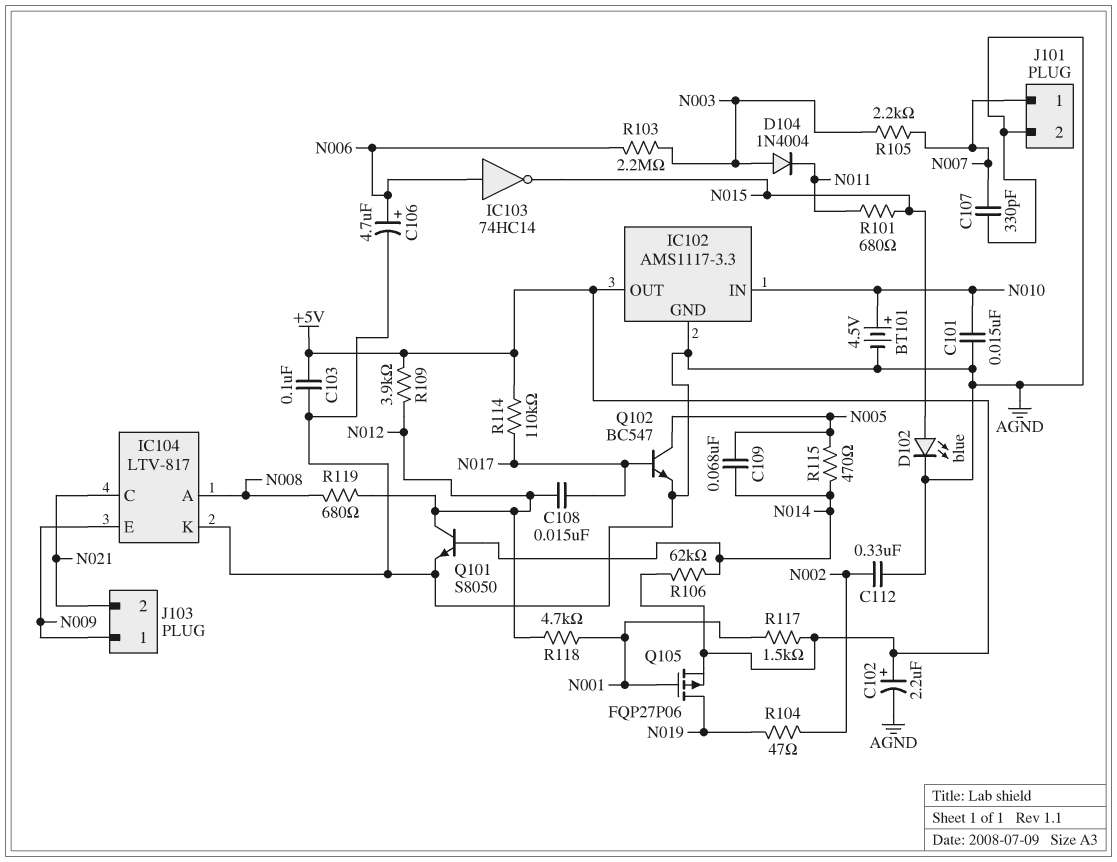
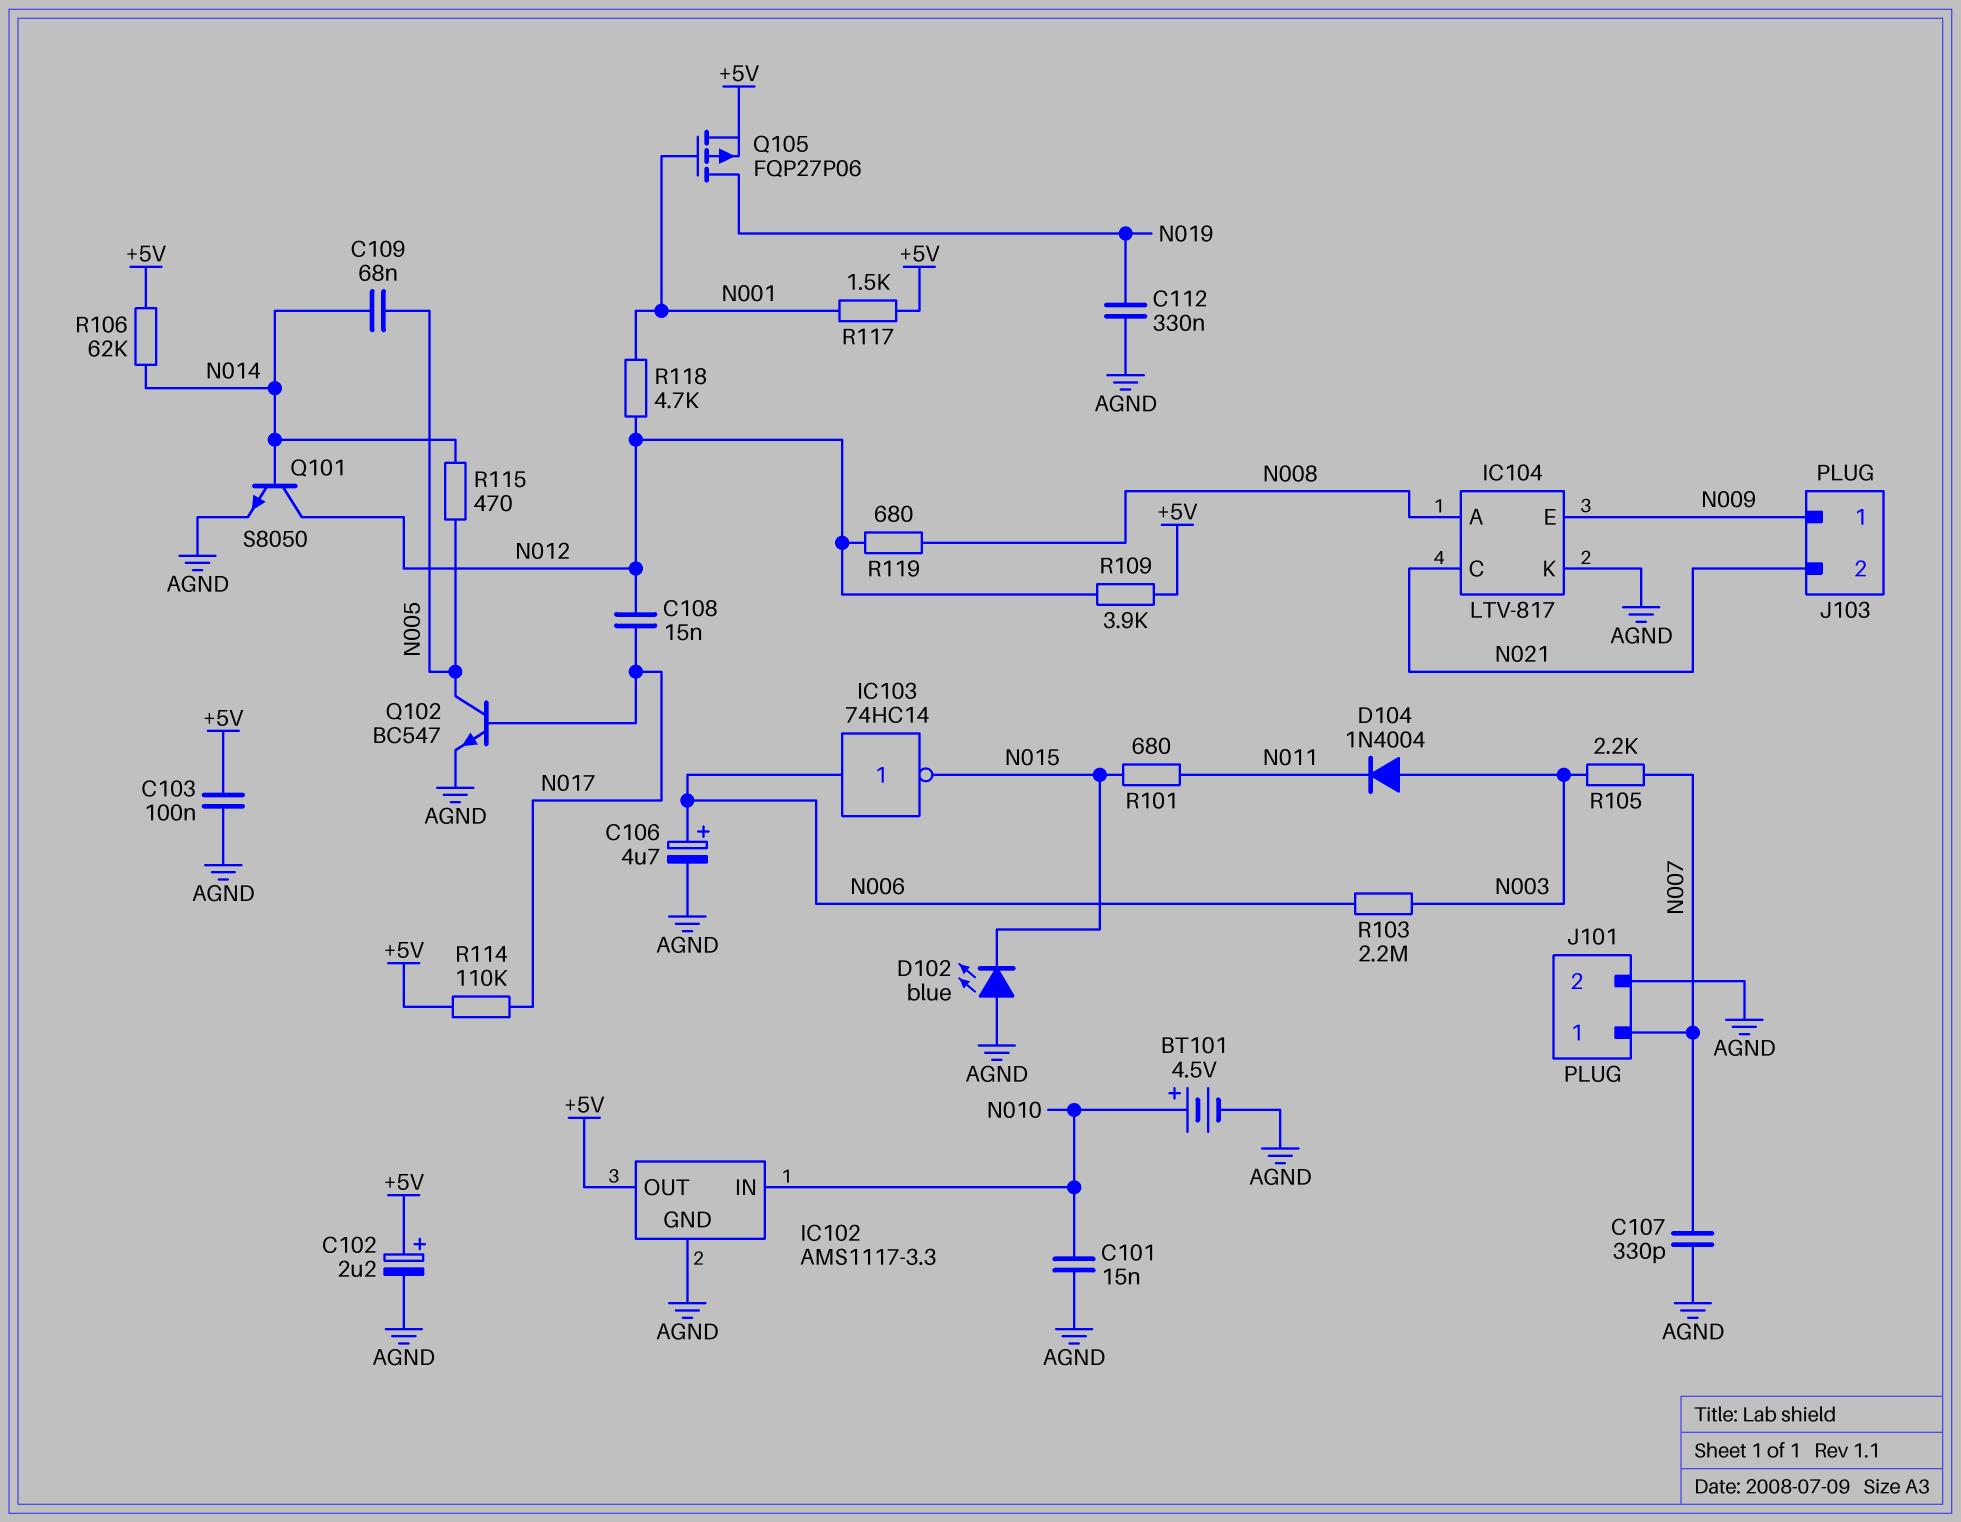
C112: 330nF (AGND, N002) -> 330nF (AGND, N019)
D102: LED blue (A N015, K AGND) -> LED blue (A AGND, K N015)
R104: 47 (N002, N019) -> none

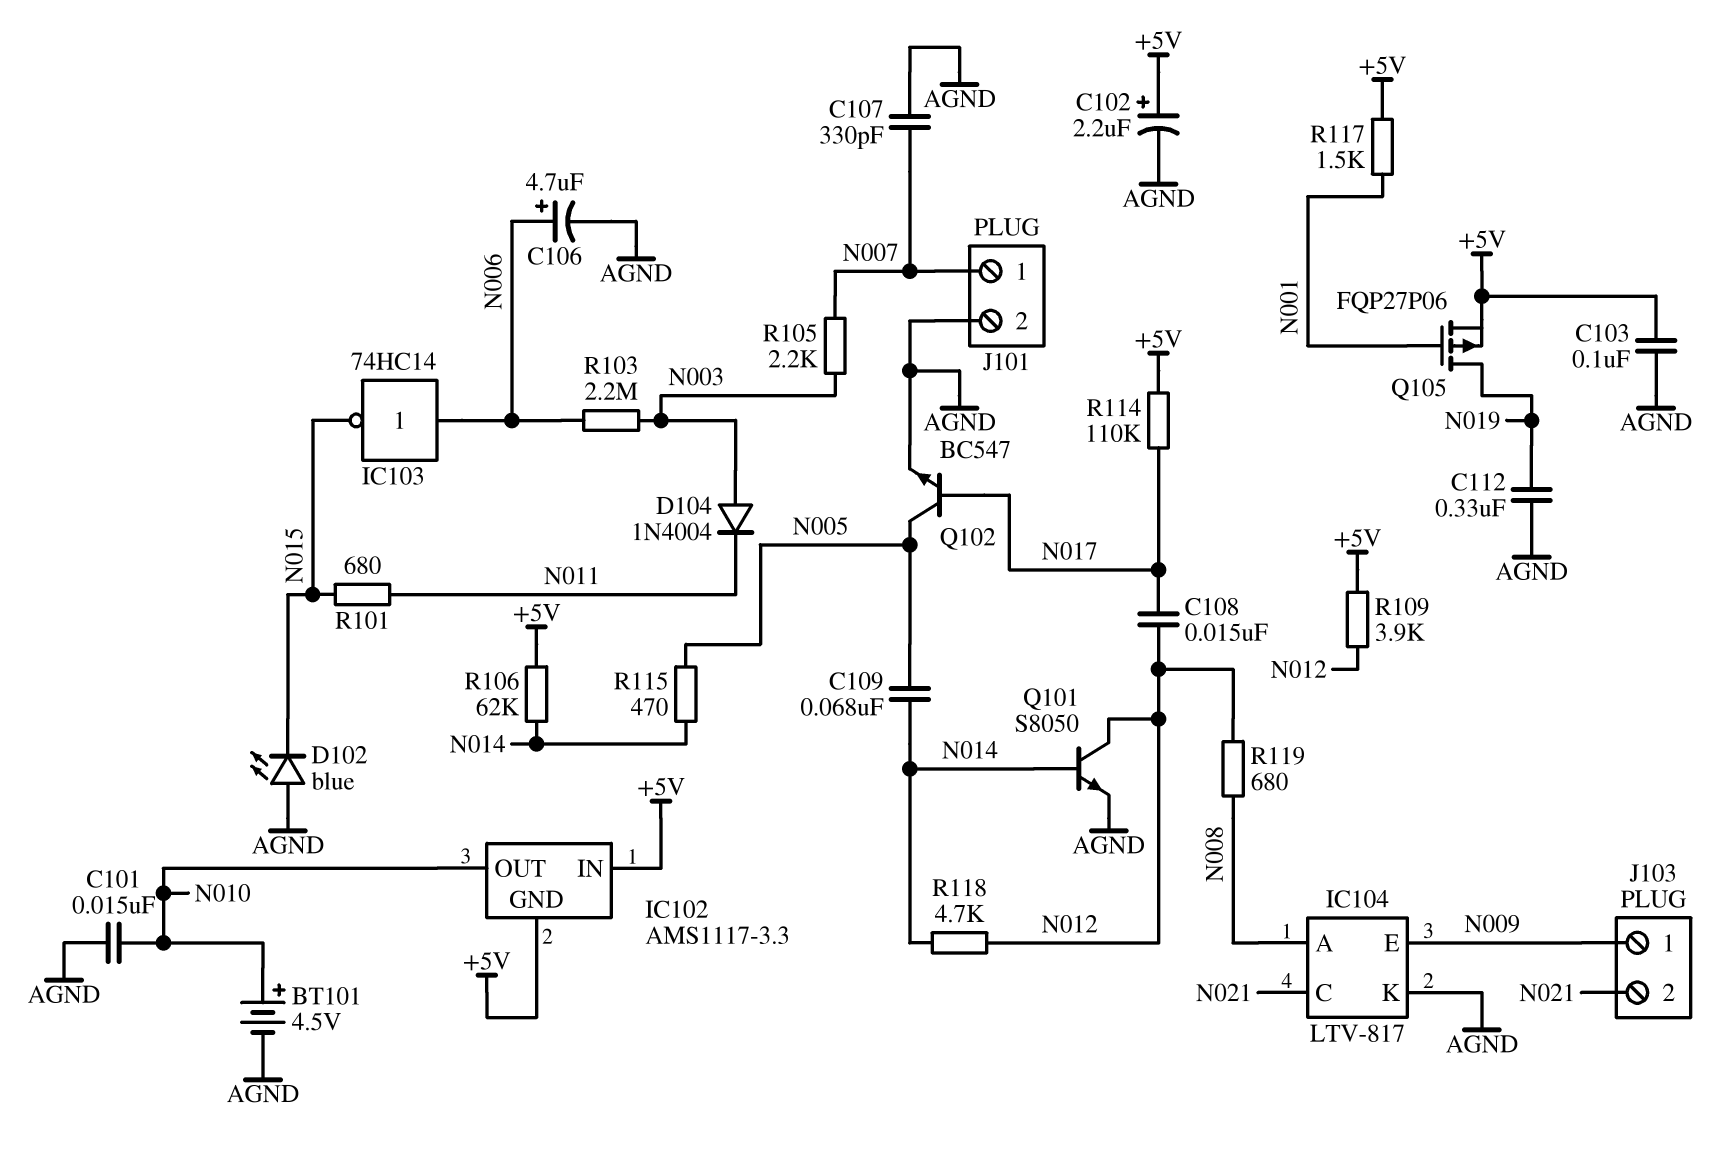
IC102 pin GND: AGND -> +5V
IC102 pin IN: N010 -> +5V
IC102 pin OUT: +5V -> N010
R118: 4.7k (N001, N012) -> 4.7k (N012, N014)

